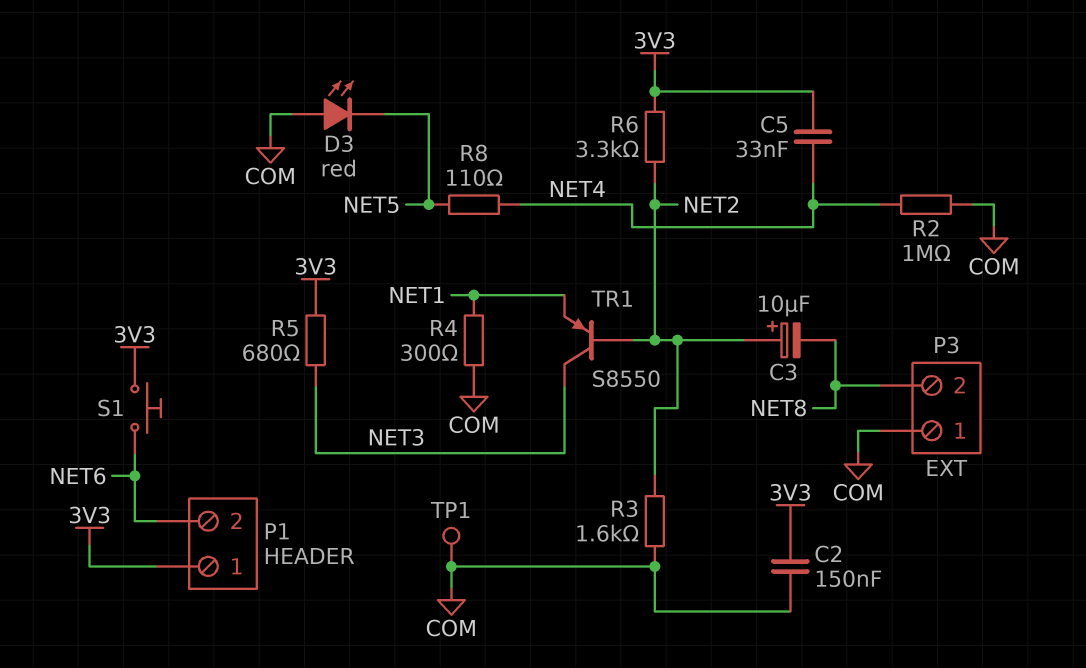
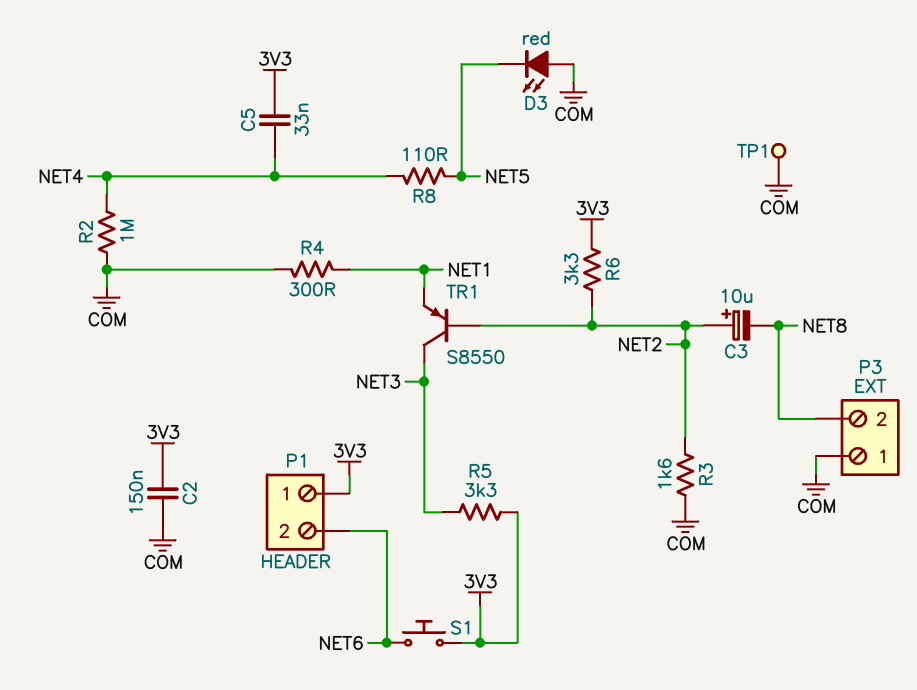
R5: 680 (3V3, NET3) -> 3.3k (3V3, NET3)

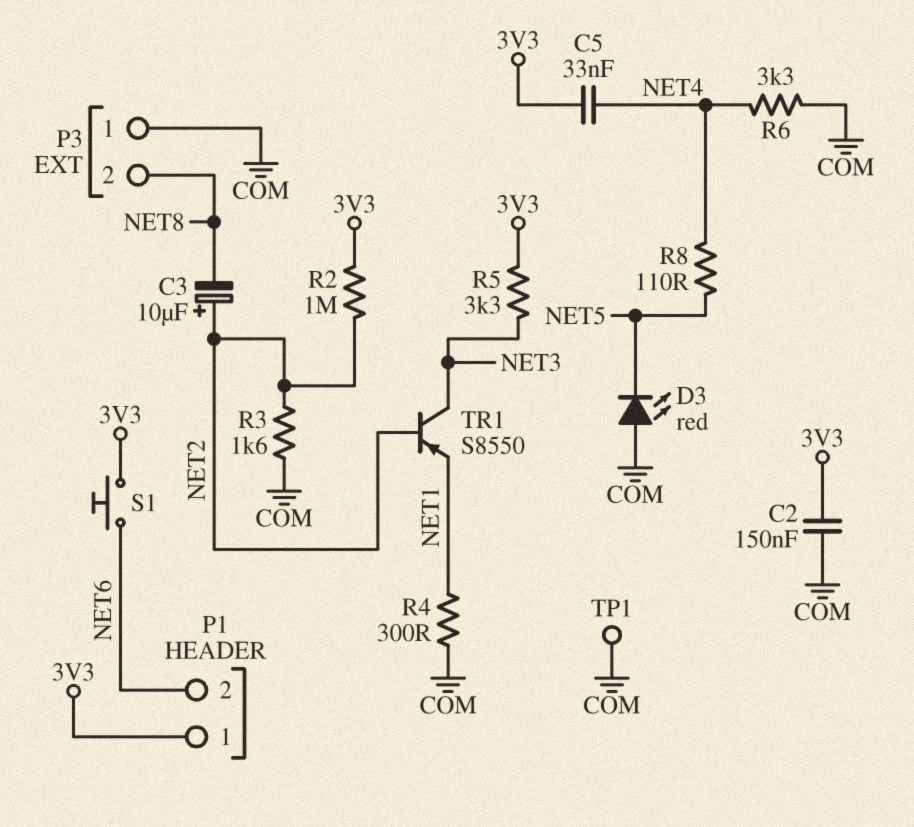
R2: 1M (COM, NET4) -> 1M (3V3, NET2)
R6: 3.3k (3V3, NET2) -> 3.3k (COM, NET4)

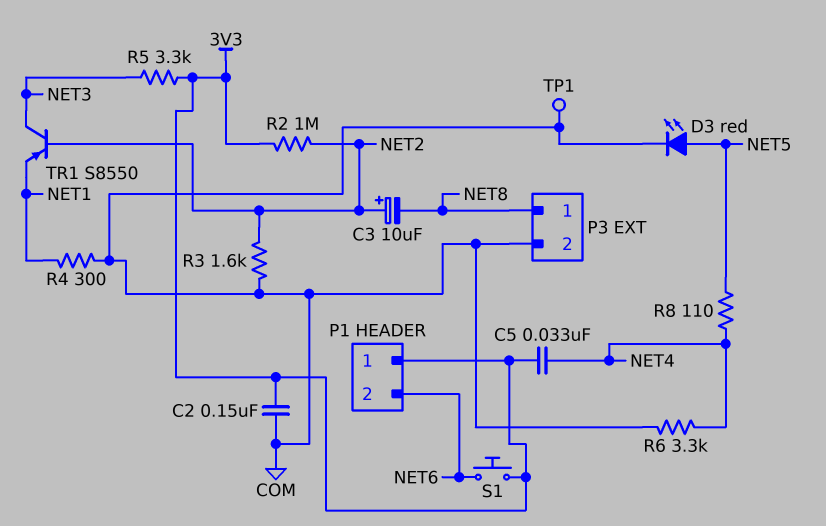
D3: LED red (A COM, K NET5) -> LED red (A NET5, K COM)
P3 pin 1: COM -> NET8
P3 pin 2: NET8 -> COM

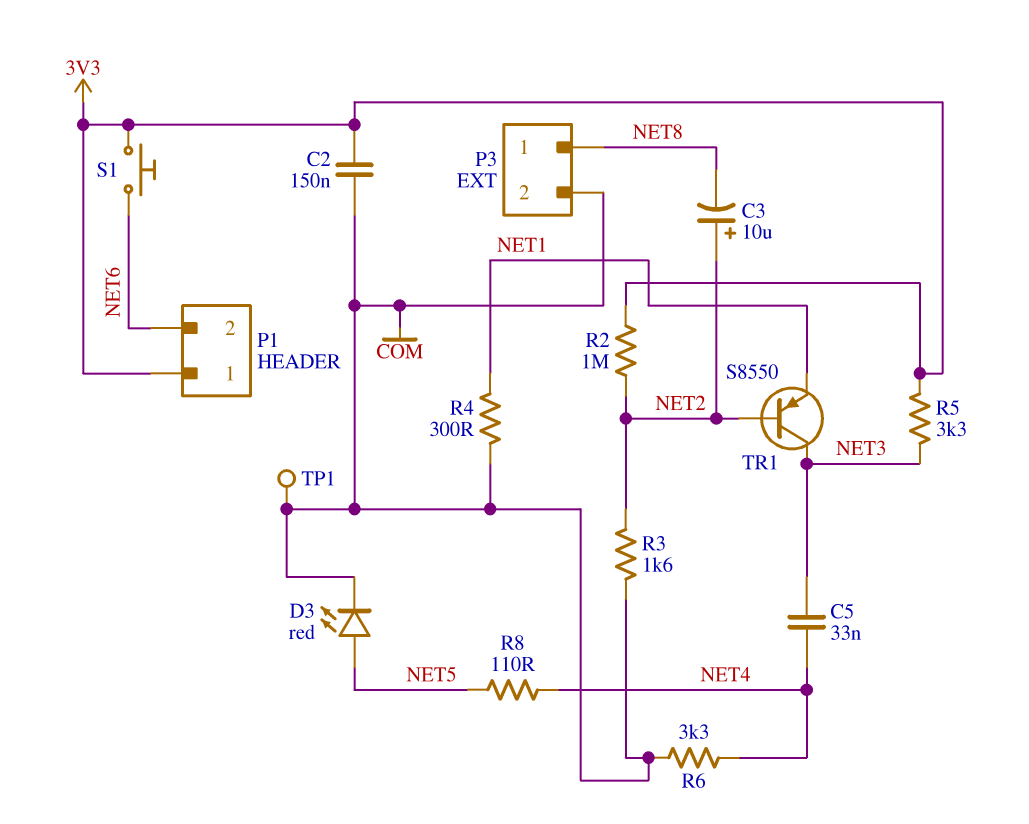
C5: 33nF (3V3, NET4) -> 33nF (NET3, NET4)

